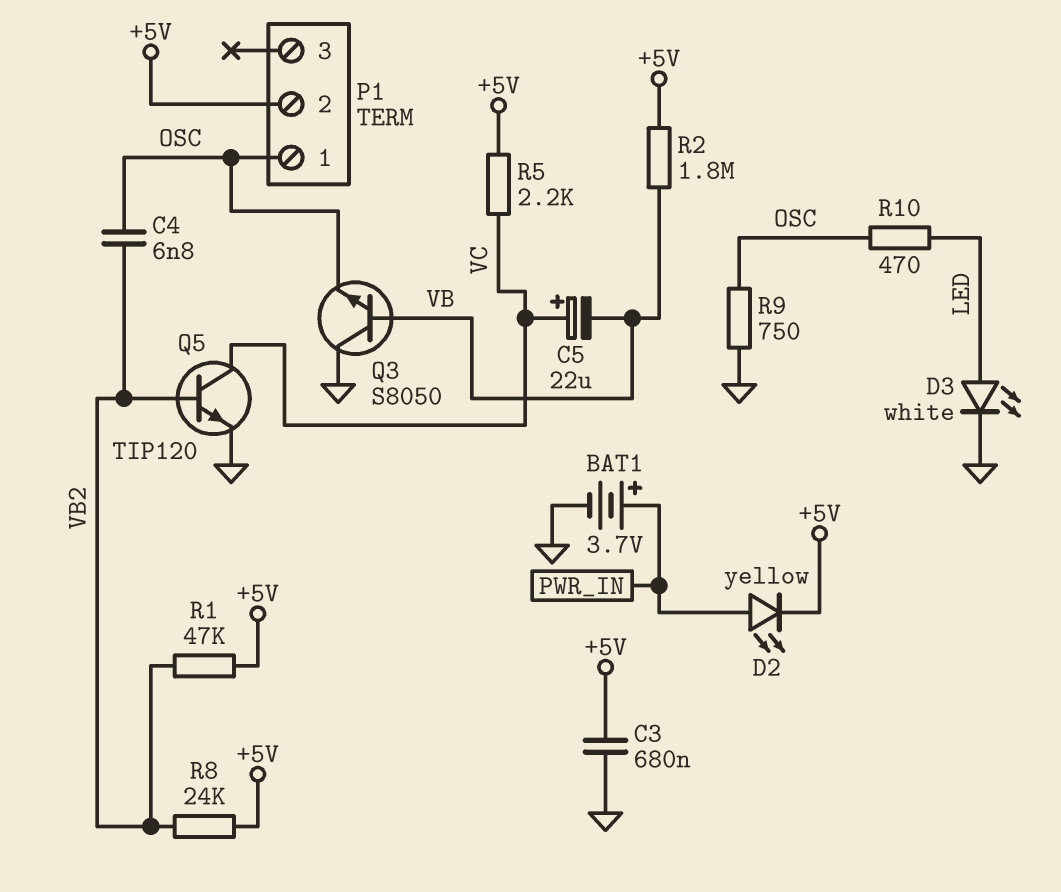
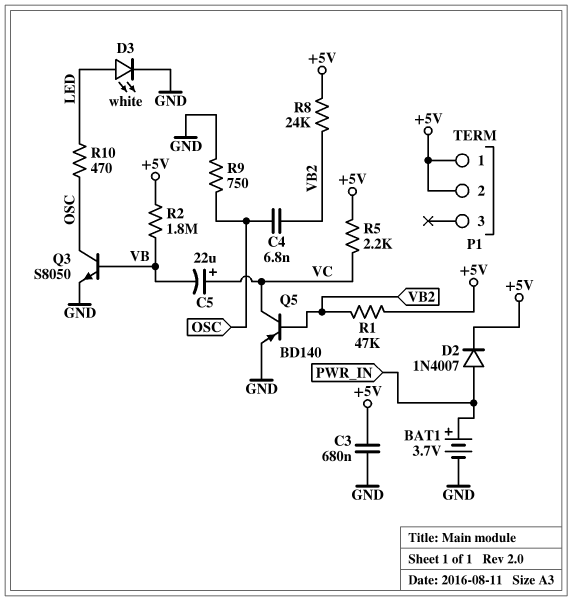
D2: LED yellow (A PWR_IN, K +5V) -> diode 1N4007 (A PWR_IN, K +5V)
P1 pin 1: OSC -> +5V
Q3: NPN S8050 (B VB, C GND, E OSC) -> NPN S8050 (B VB, C OSC, E GND)
Q5: NPN TIP120 (B VB2, C VC, E GND) -> PNP BD140 (B VB2, C VC, E GND)

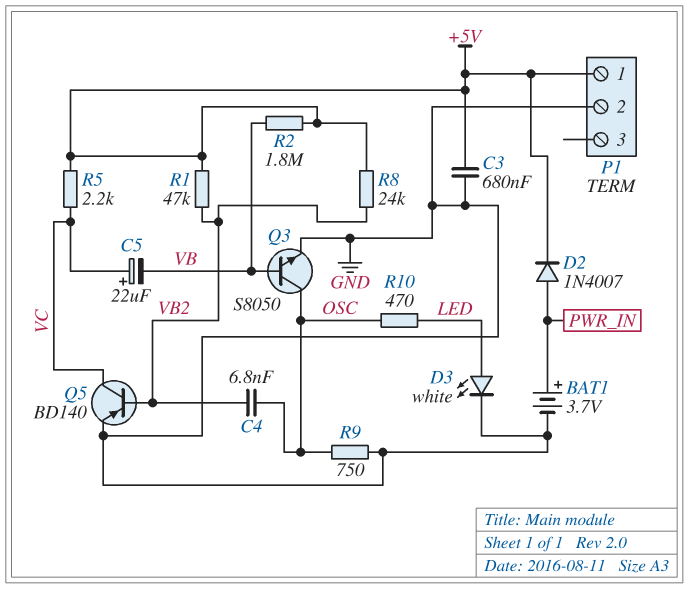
P1 pin 2: +5V -> GND

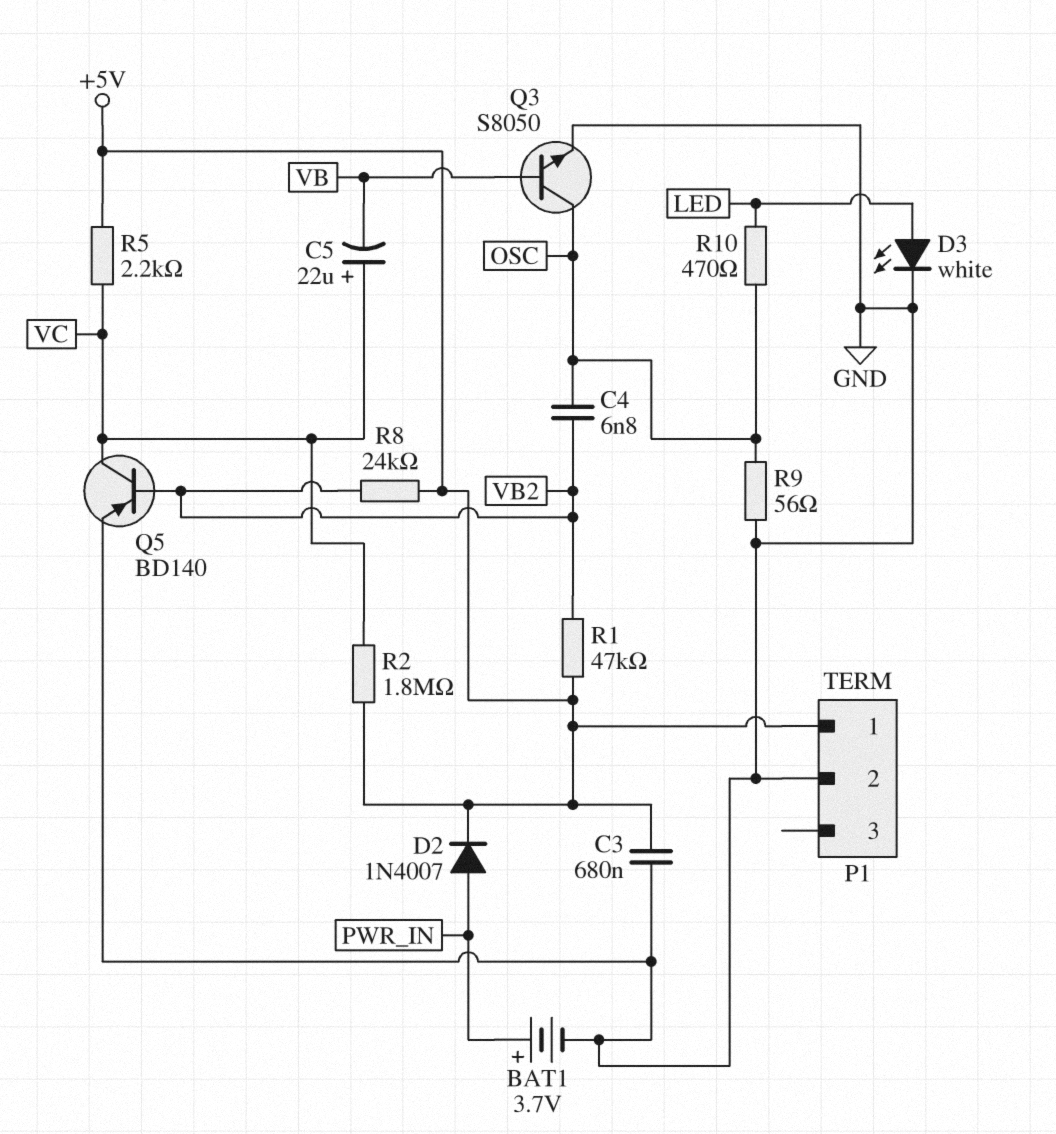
R2: 1.8M (+5V, VB) -> 1.8M (+5V, VC)
R9: 750 (GND, OSC) -> 56 (GND, OSC)

